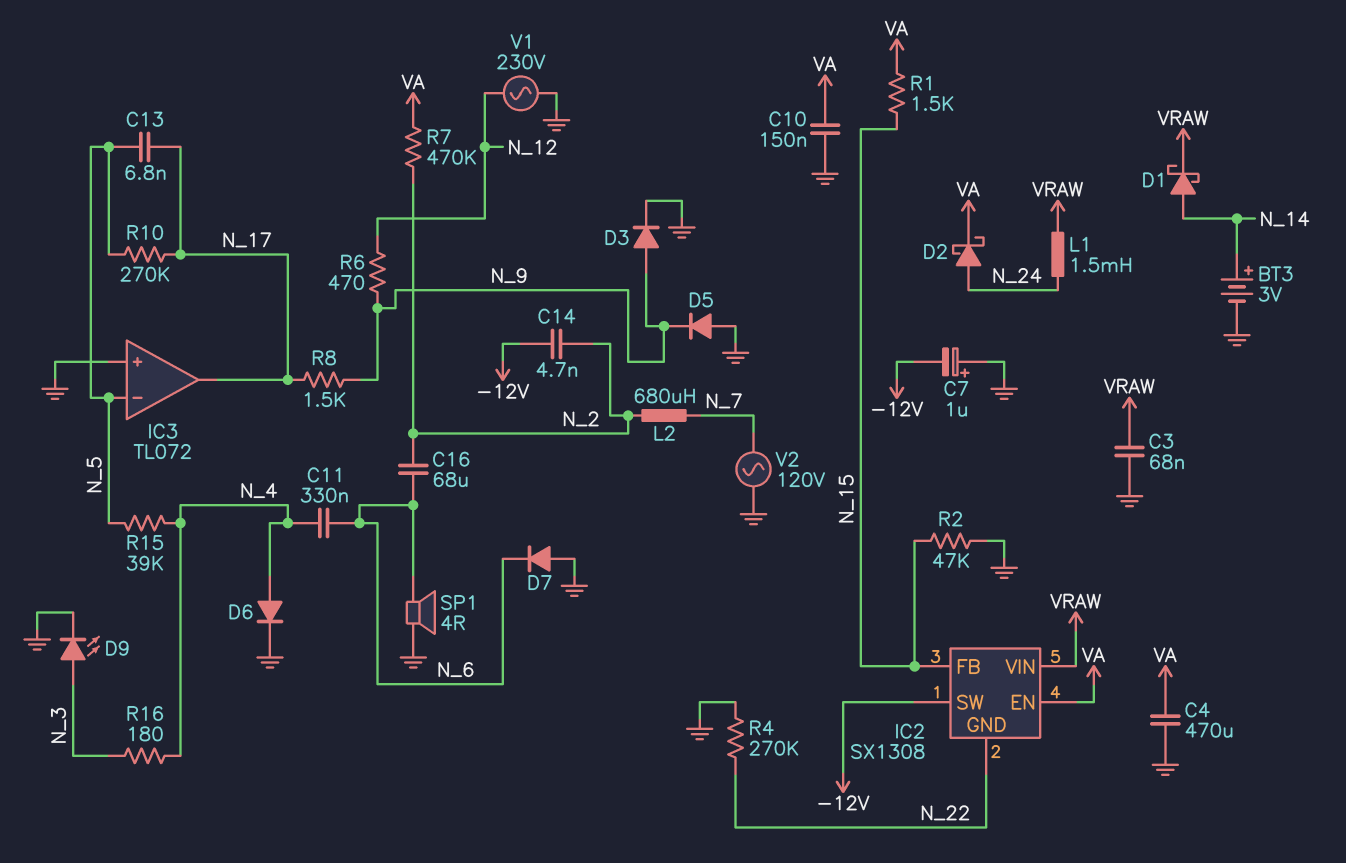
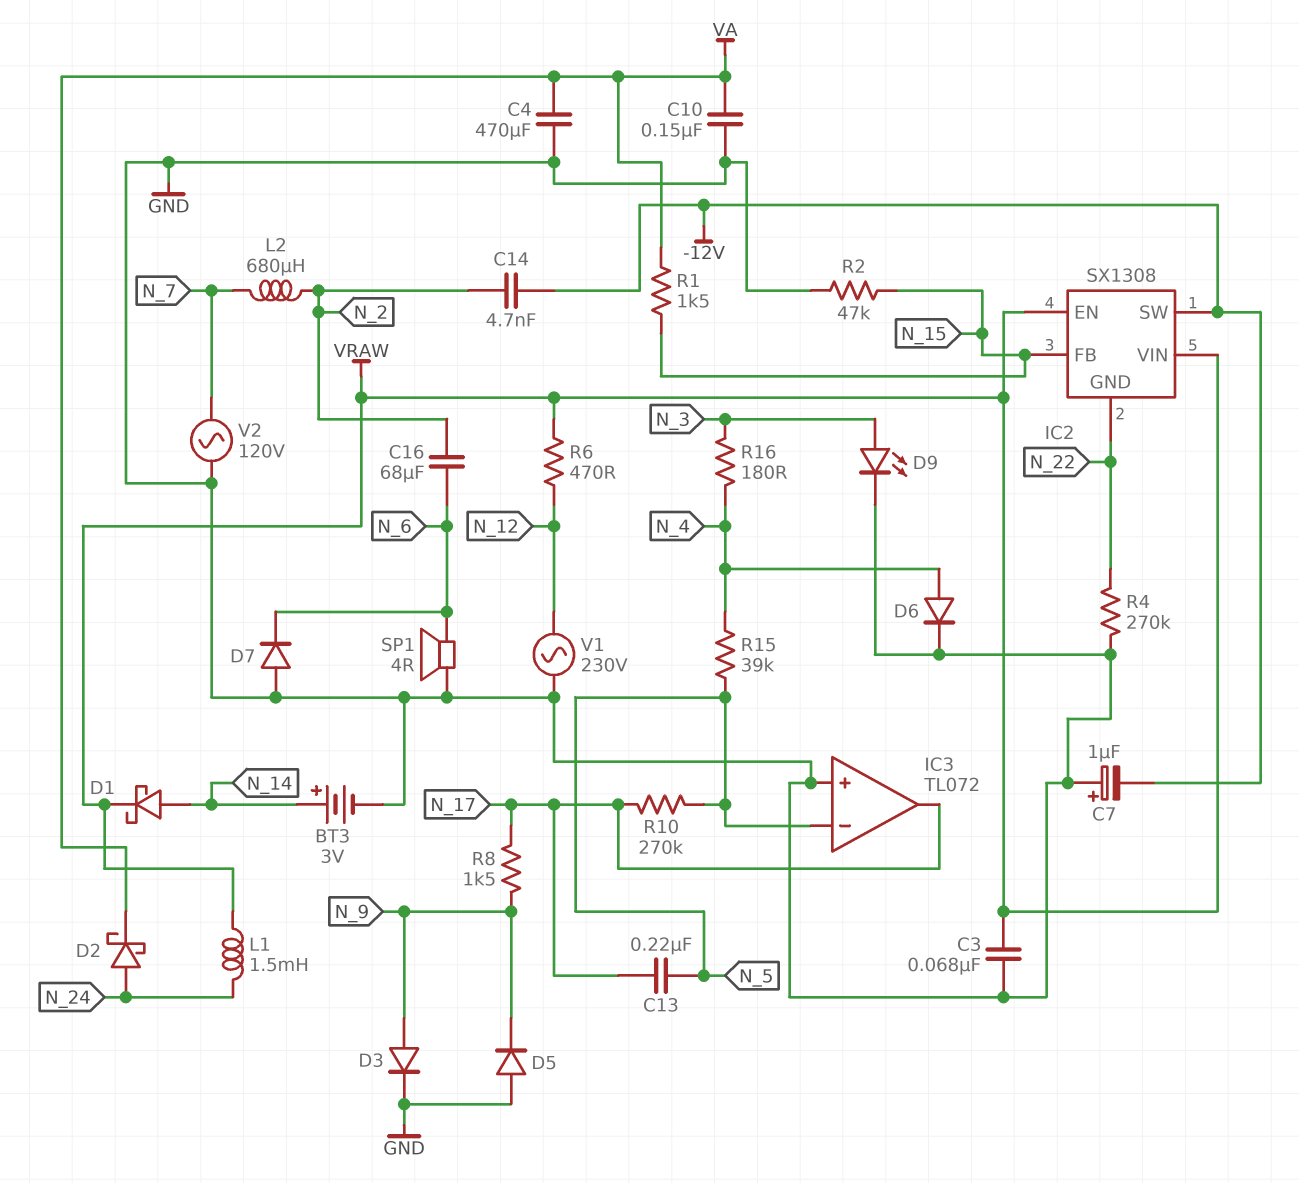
C11: 330nF (N_4, N_6) -> none
C13: 6.8nF (N_5, N_17) -> 220nF (N_5, N_17)
IC2 pin EN: VA -> VRAW
R6: 470 (N_9, N_12) -> 470 (N_12, VRAW)
R7: 470k (N_2, VA) -> none

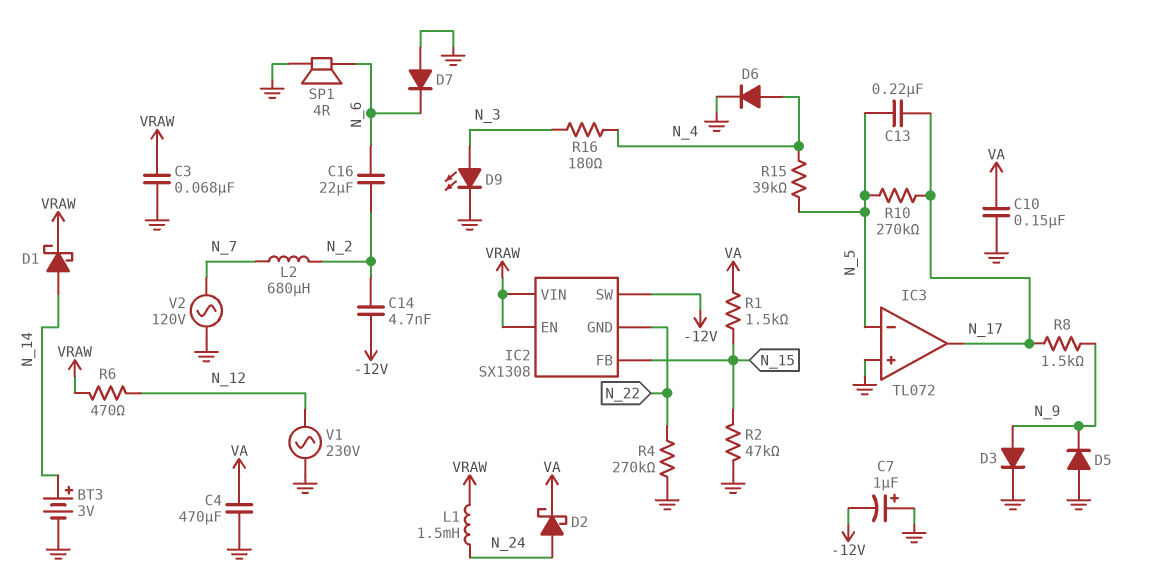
C16: 68uF (N_2, N_6) -> 22uF (N_2, N_6)

